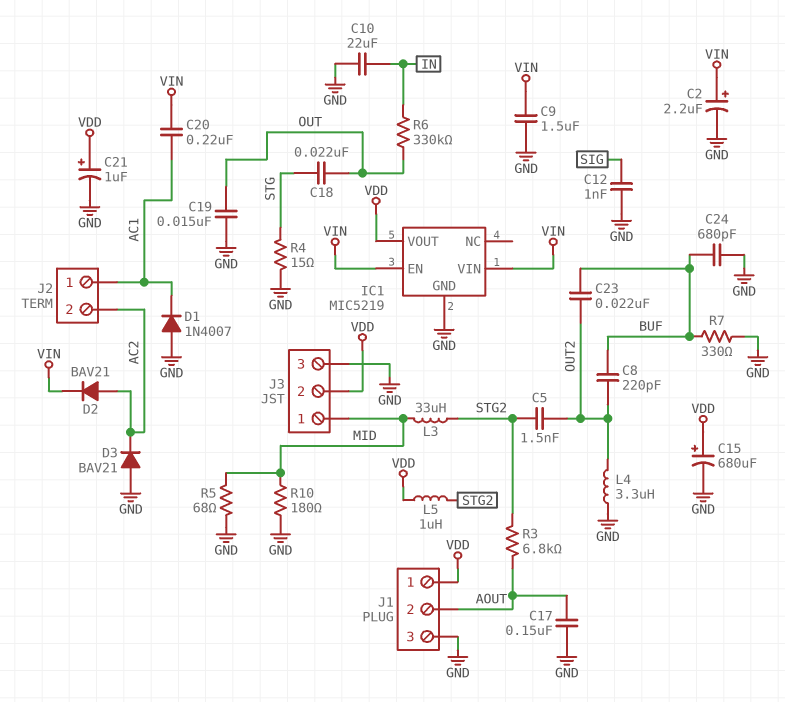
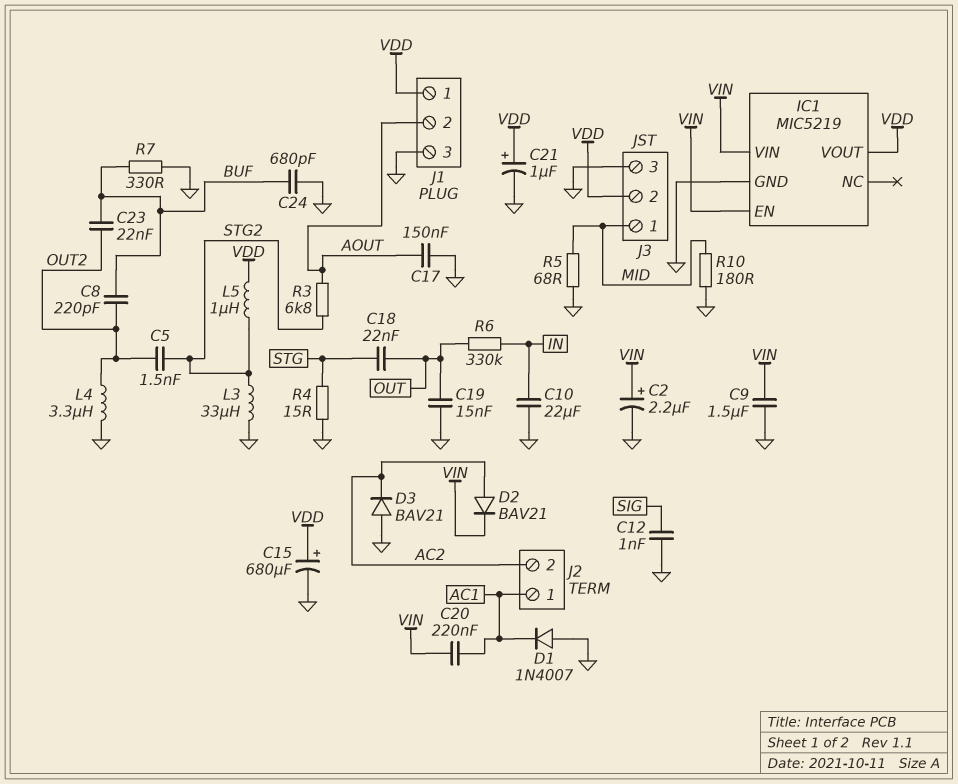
L3: 33uH (MID, STG2) -> 33uH (GND, STG2)

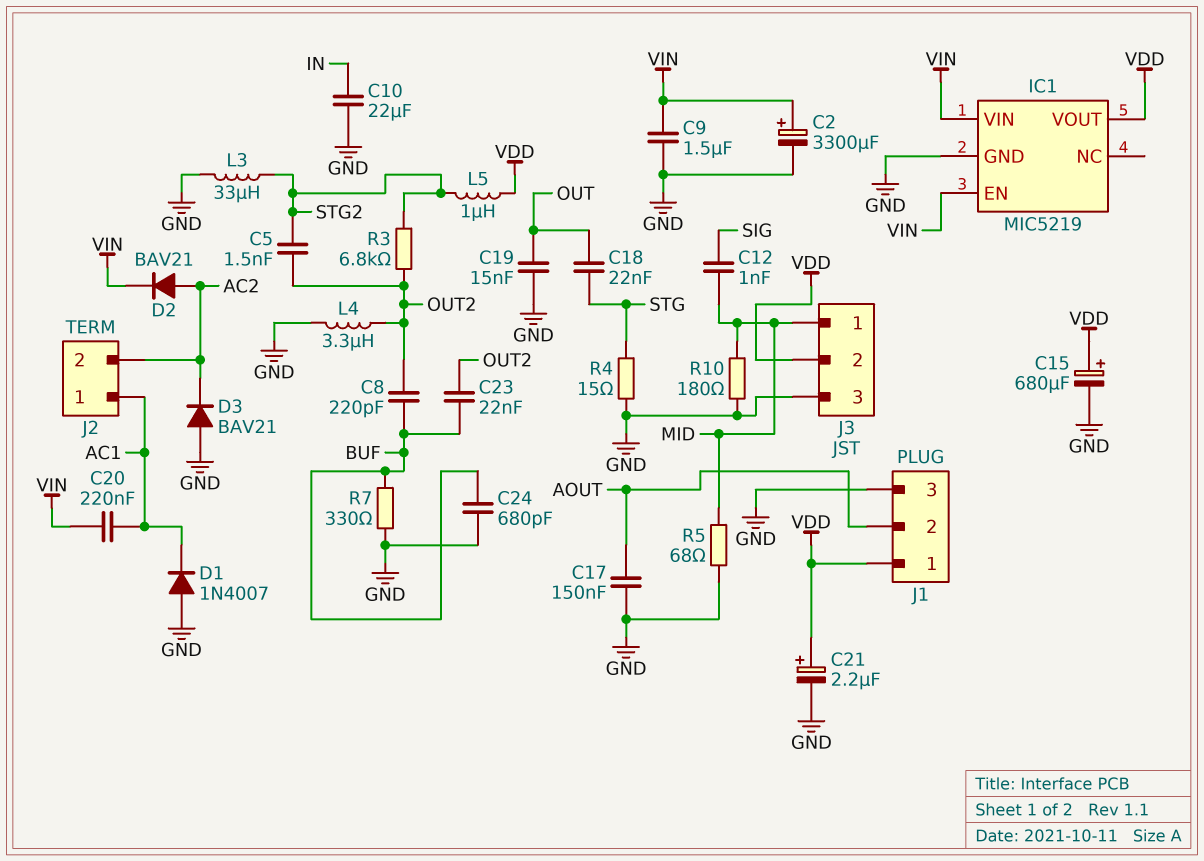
C2: 2.2uF (plus VIN, minus GND) -> 3300uF (plus VIN, minus GND)
C12: 1nF (GND, SIG) -> 1nF (MID, SIG)
C21: 1uF (plus VDD, minus GND) -> 2.2uF (plus VDD, minus GND)
R3: 6.8k (AOUT, STG2) -> 6.8k (OUT2, STG2)
R6: 330k (IN, OUT) -> none

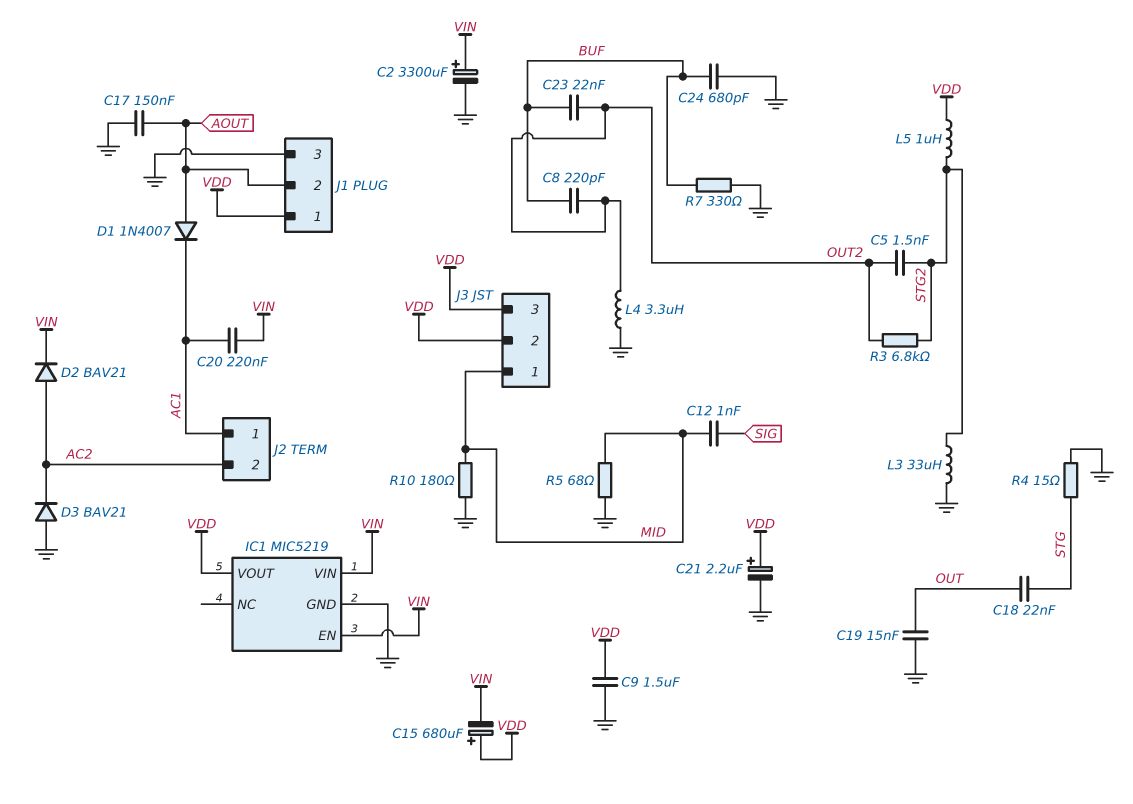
C9: 1.5uF (GND, VIN) -> 1.5uF (GND, VDD)
C10: 22uF (GND, IN) -> none
C15: 680uF (plus VDD, minus GND) -> 680uF (plus VDD, minus VIN)
D1: diode 1N4007 (A GND, K AC1) -> diode 1N4007 (A AOUT, K AC1)
J3 pin 3: GND -> VDD

